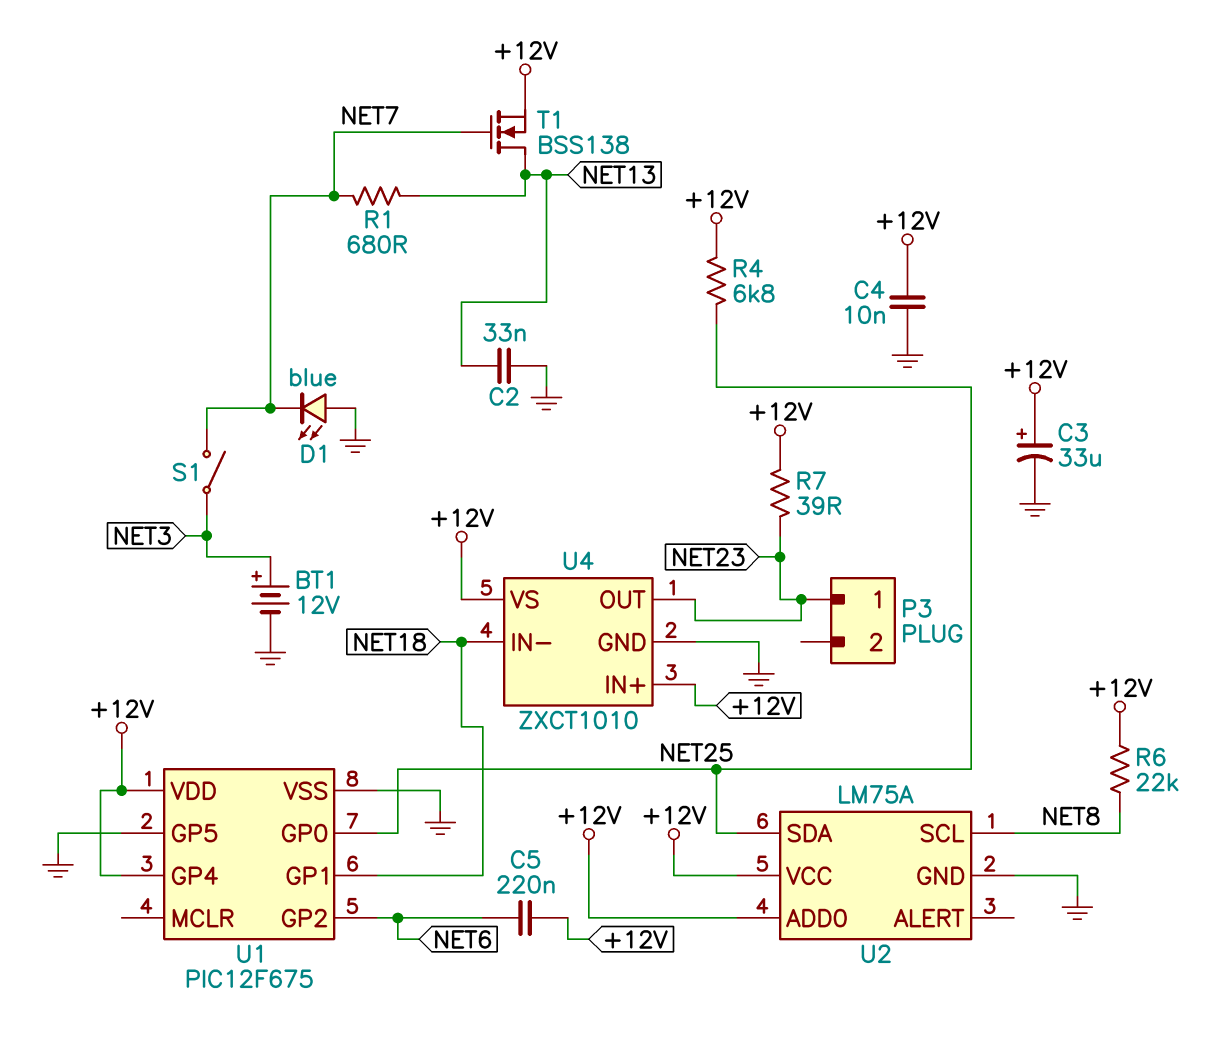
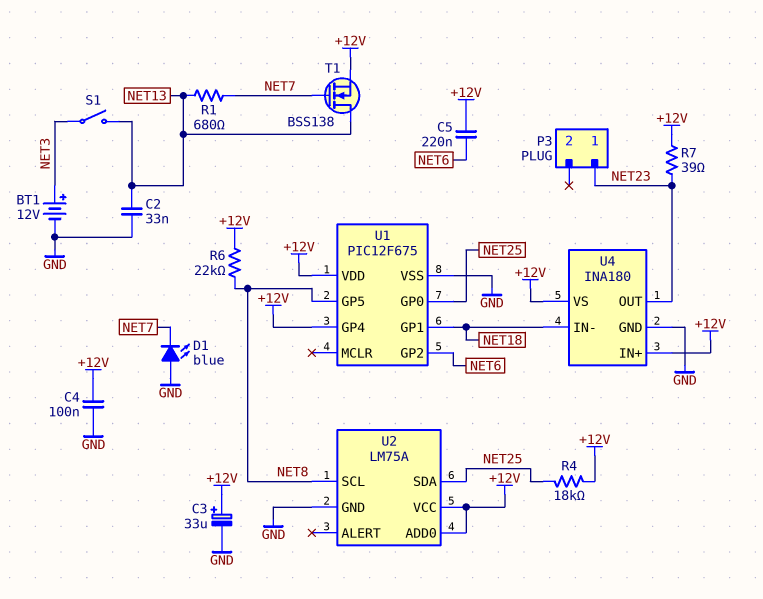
C4: 10nF (+12V, GND) -> 100nF (+12V, GND)
R4: 6.8k (+12V, NET25) -> 18k (+12V, NET25)
S1: switch (NET3, NET7) -> switch (NET3, NET13)
U1 pin GP5: GND -> NET8
U4: ZXCT1010 -> INA180

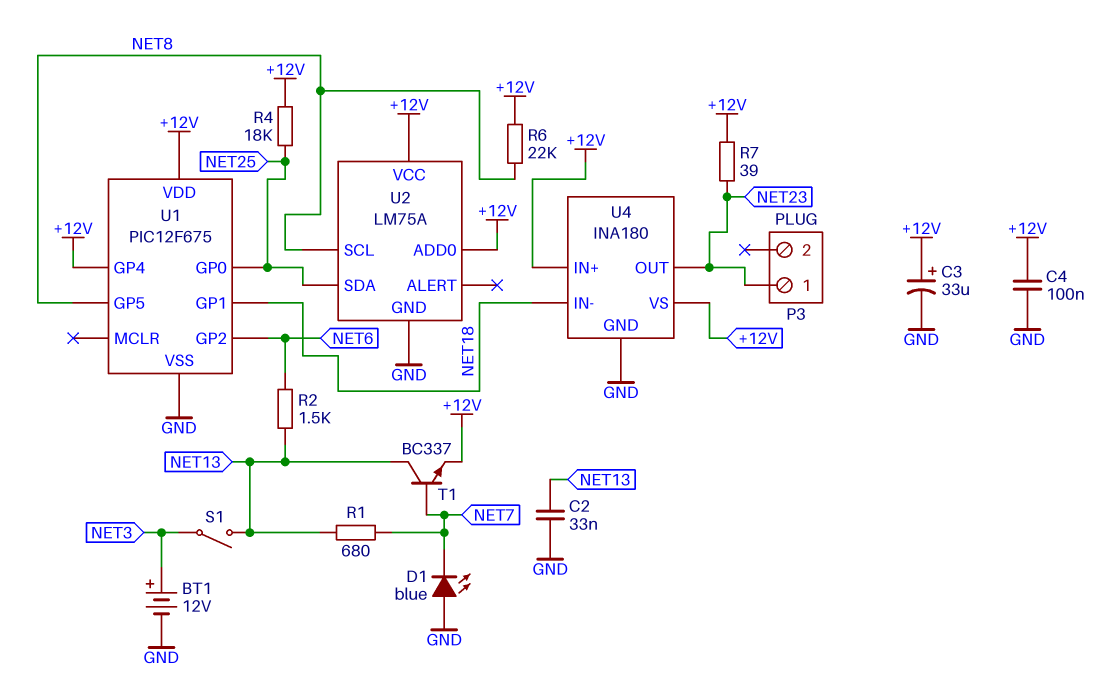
C5: 220nF (+12V, NET6) -> none
R2: none -> 1.5k (NET6, NET13)
T1: NMOS BSS138 (G NET7, D NET13, S +12V) -> NPN BC337 (B NET7, C NET13, E +12V)

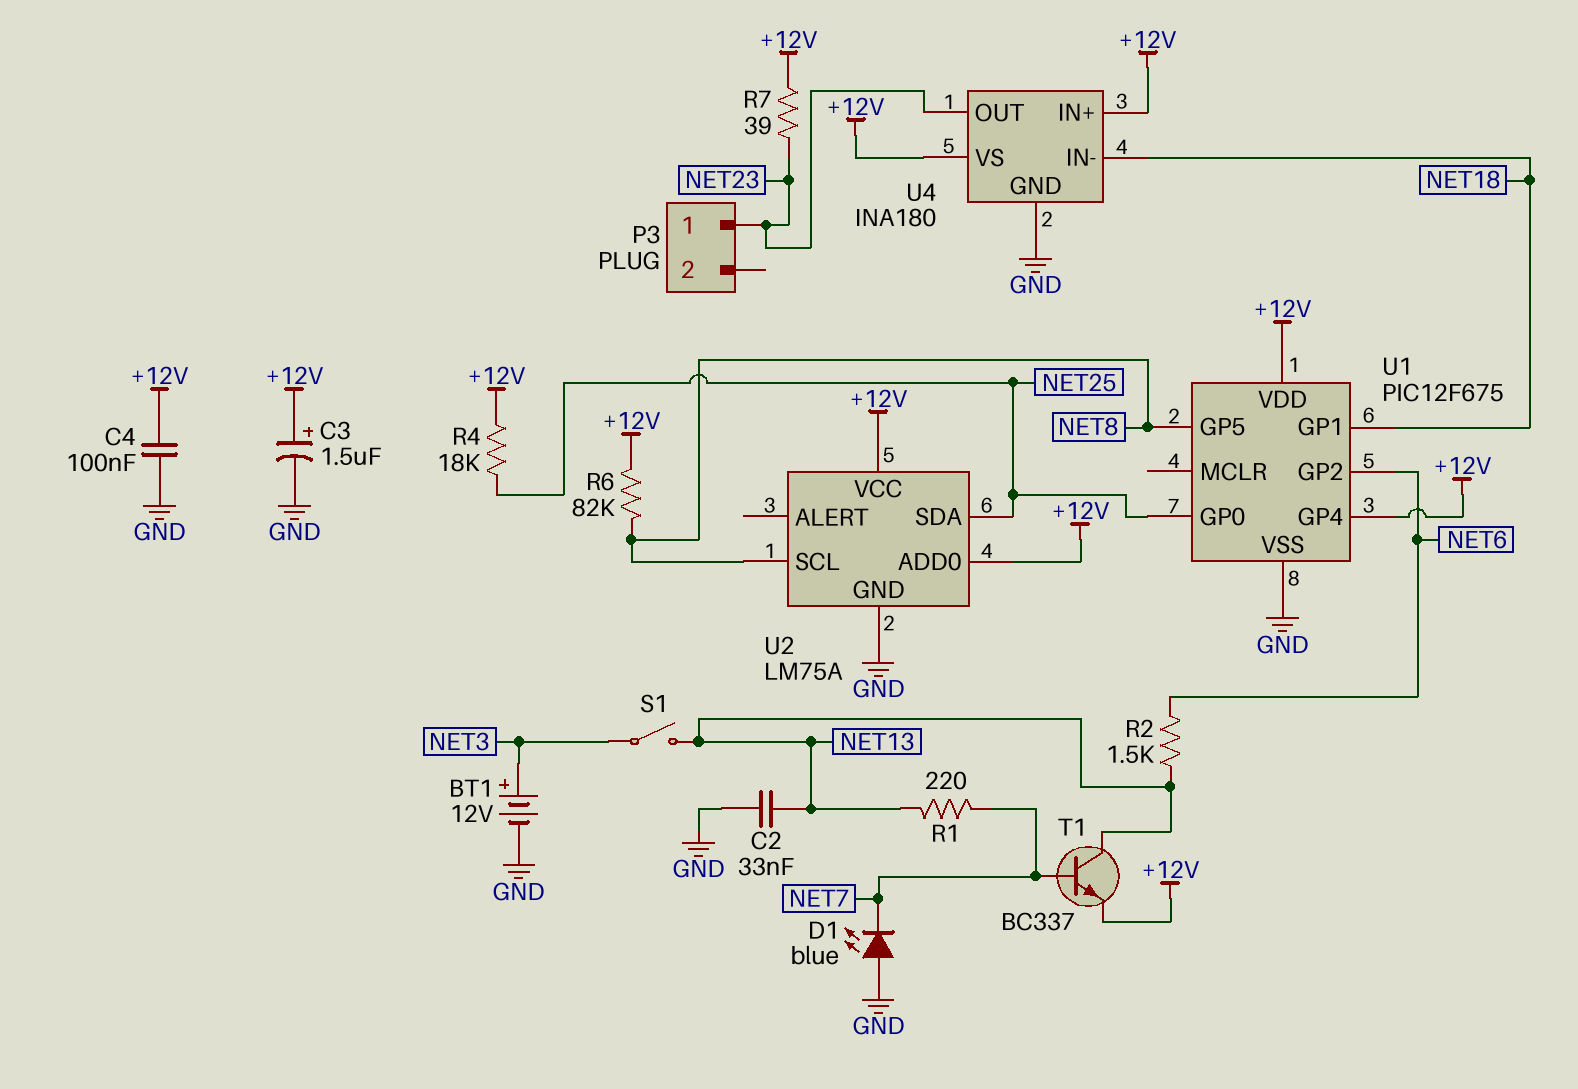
C3: 33uF (plus +12V, minus GND) -> 1.5uF (plus +12V, minus GND)
R1: 680 (NET7, NET13) -> 220 (NET7, NET13)
R6: 22k (+12V, NET8) -> 82k (+12V, NET8)

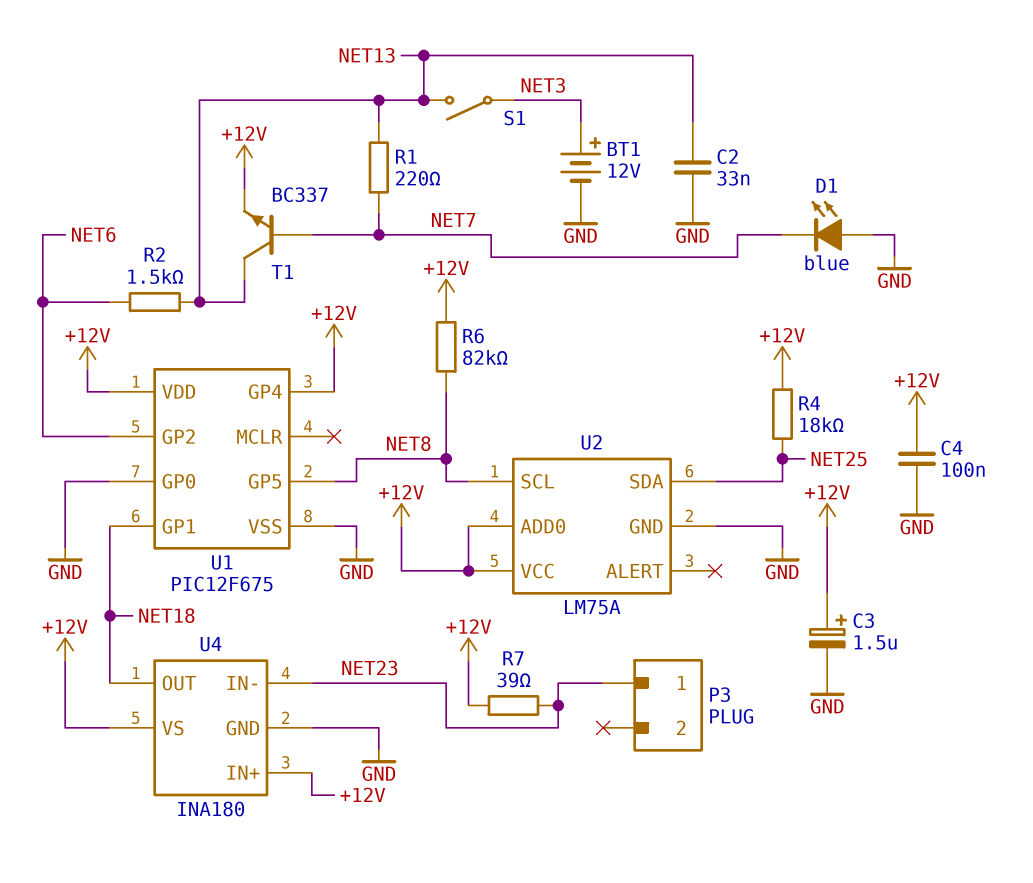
U1 pin GP0: NET25 -> GND
U4 pin IN-: NET18 -> NET23
U4 pin OUT: NET23 -> NET18

